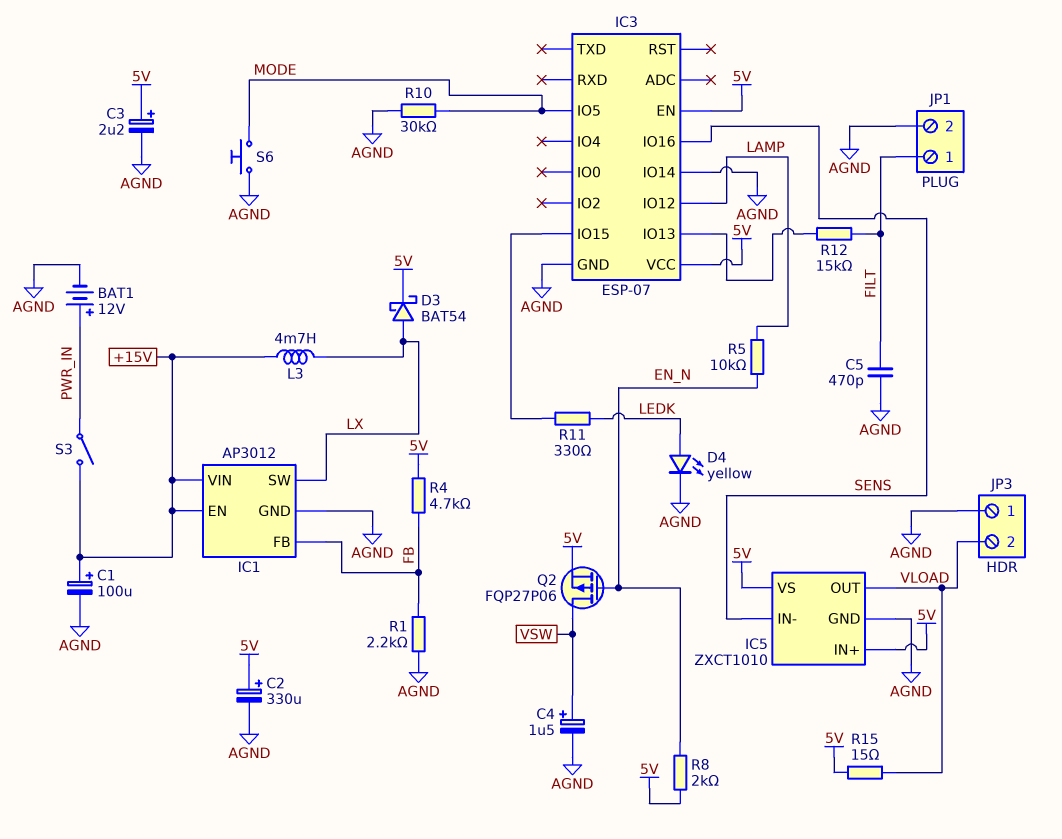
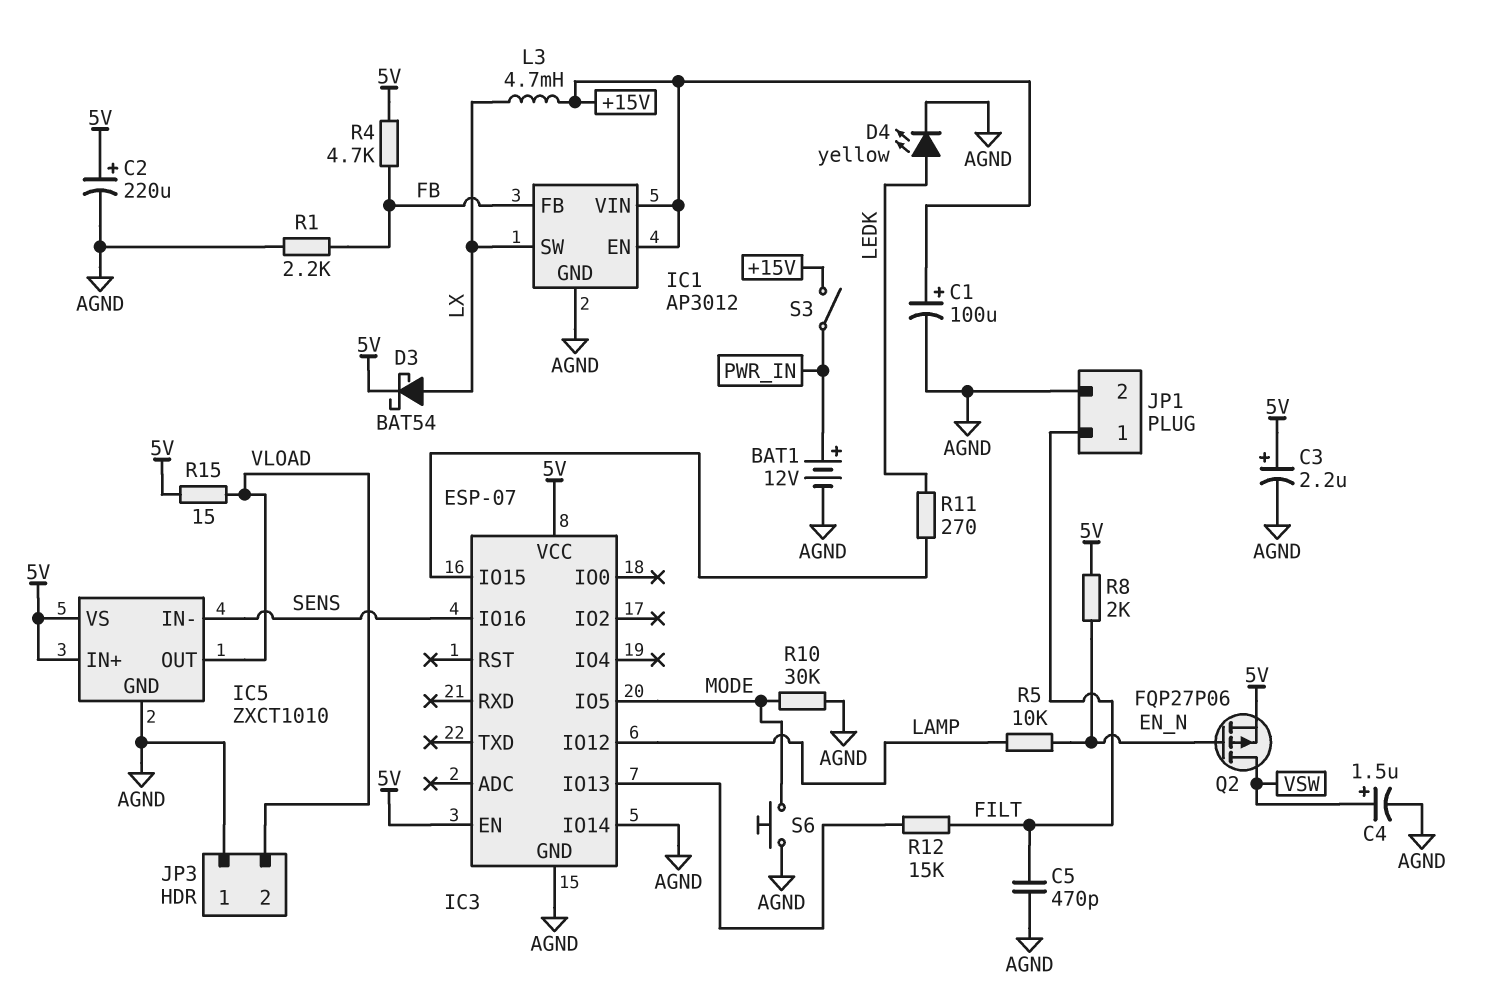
C2: 330uF (plus 5V, minus AGND) -> 220uF (plus 5V, minus AGND)
R11: 330 (IC3/IO15, LEDK) -> 270 (IC3/IO15, LEDK)

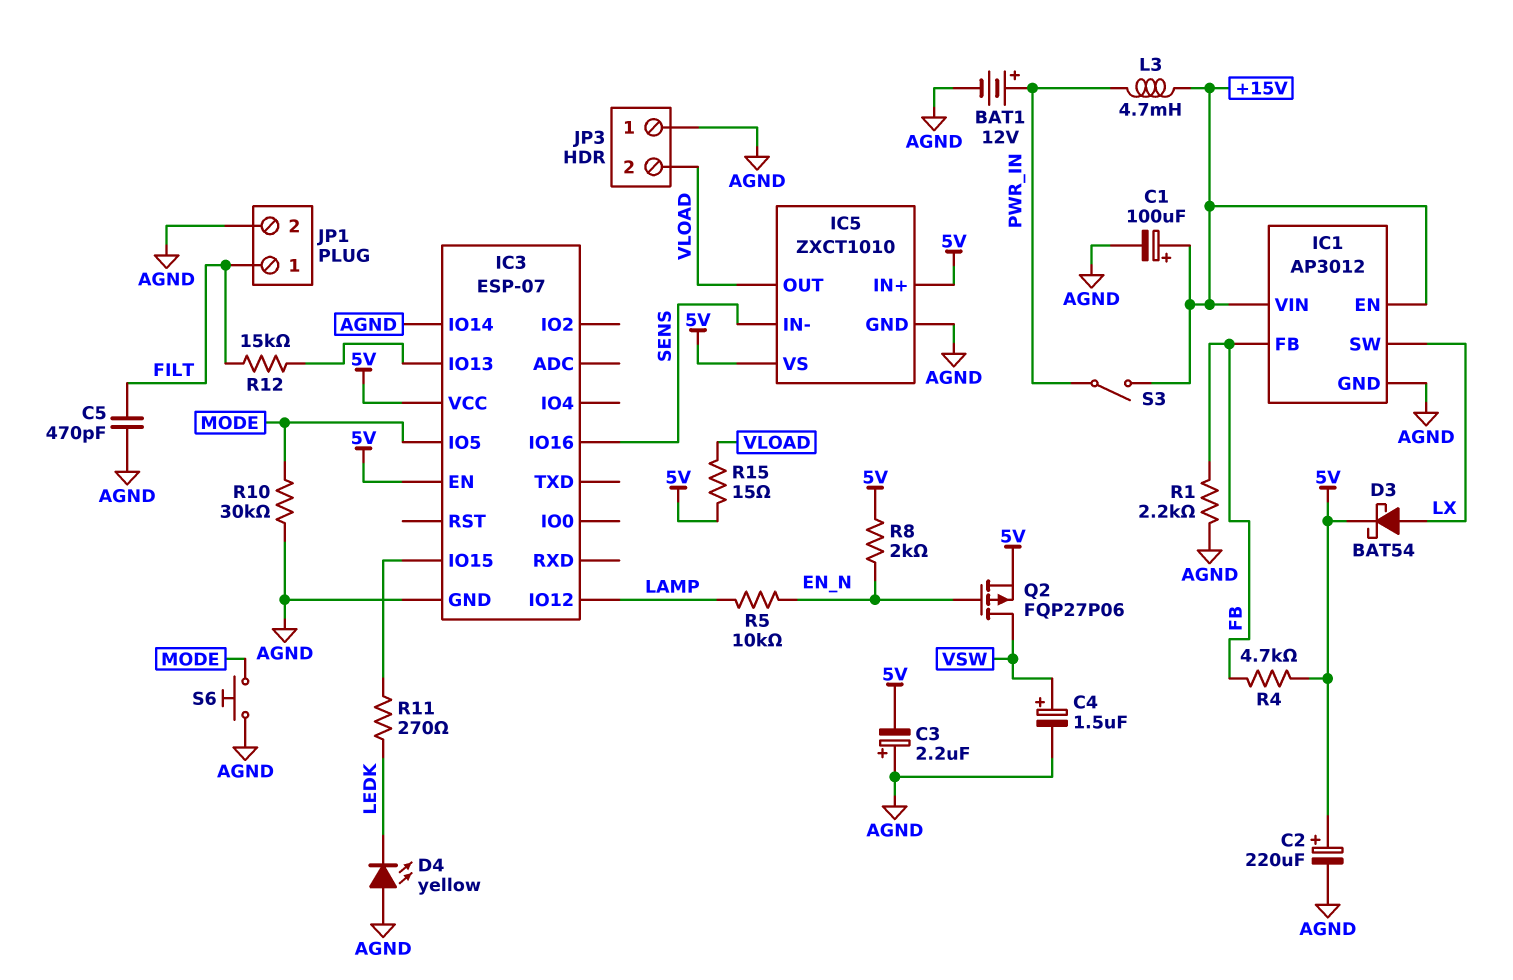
C3: 2.2uF (plus 5V, minus AGND) -> 2.2uF (plus AGND, minus 5V)
D4: LED yellow (A LEDK, K AGND) -> LED yellow (A AGND, K LEDK)
L3: 4.7mH (+15V, LX) -> 4.7mH (+15V, PWR_IN)

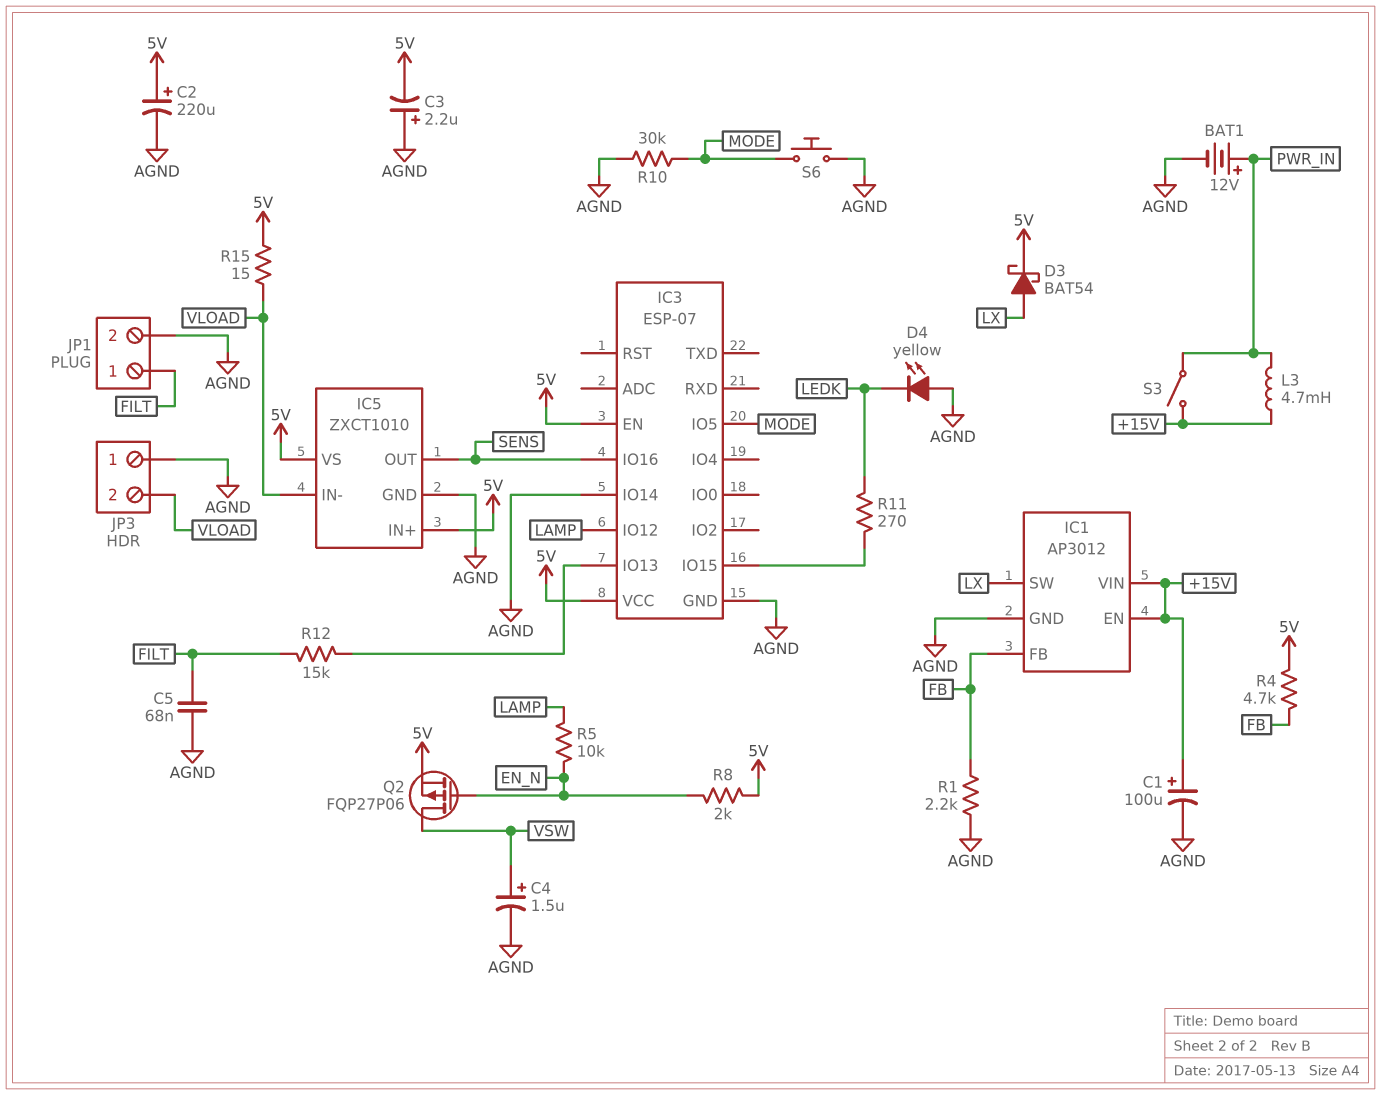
C5: 470pF (AGND, FILT) -> 68nF (AGND, FILT)
IC5 pin IN-: SENS -> VLOAD
IC5 pin OUT: VLOAD -> SENS

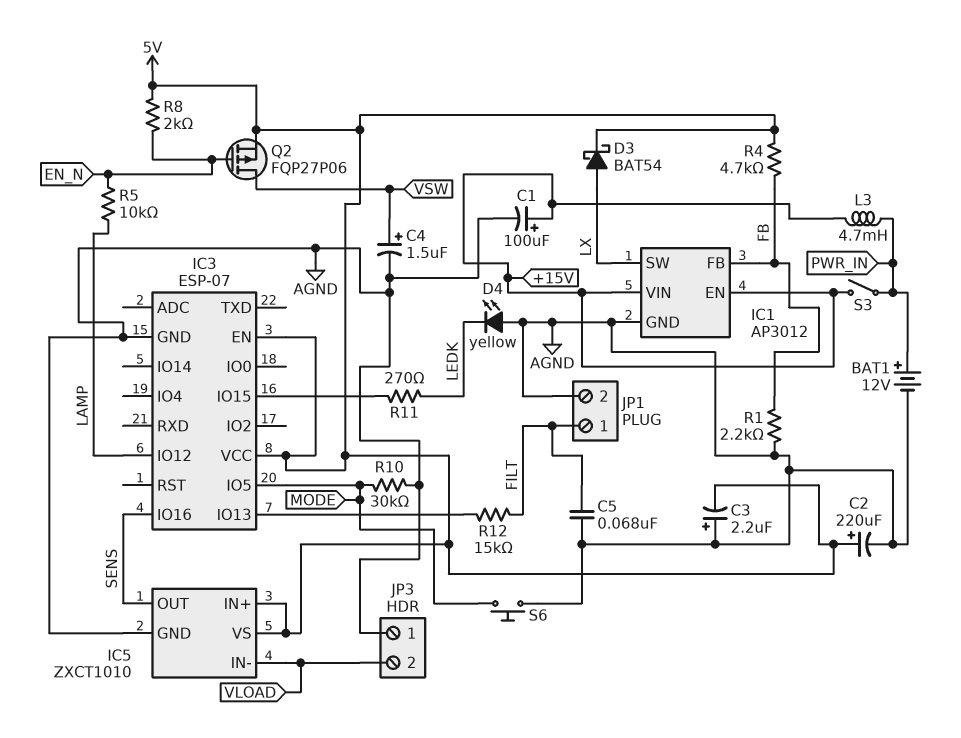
IC3 pin IO14: AGND -> none
R15: 15 (5V, VLOAD) -> none

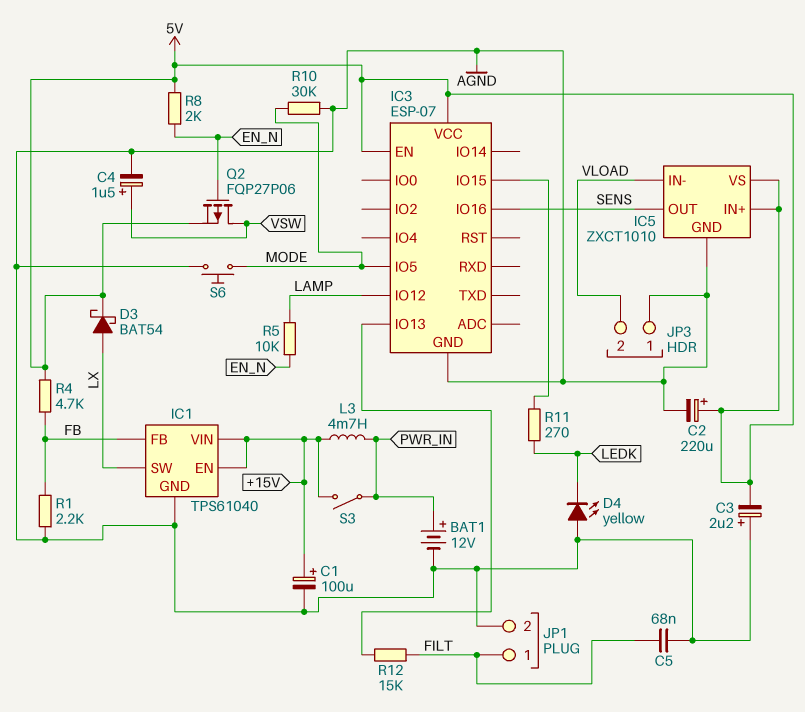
IC1: AP3012 -> TPS61040

